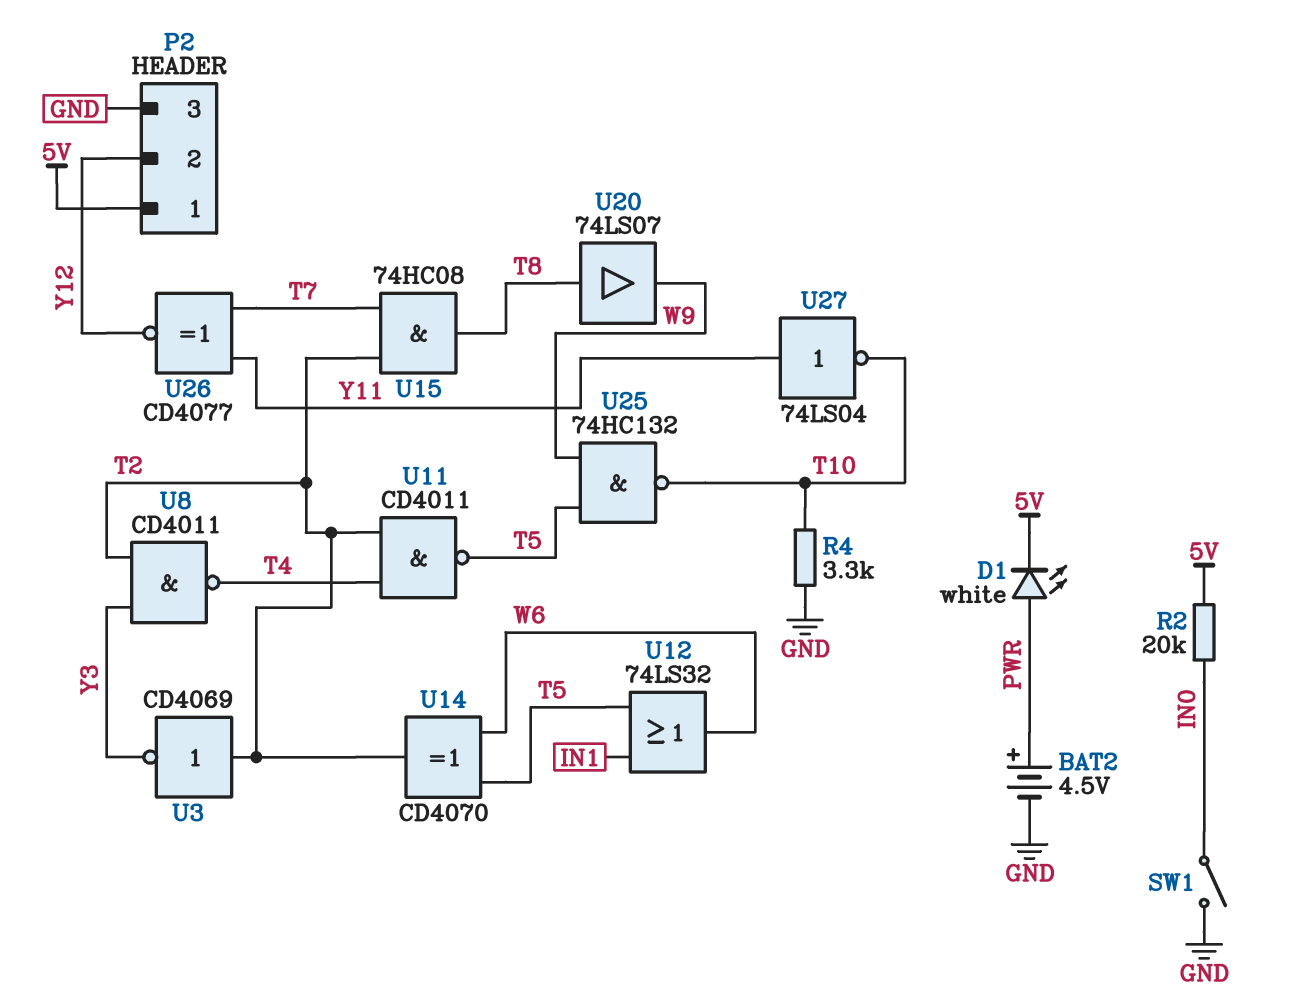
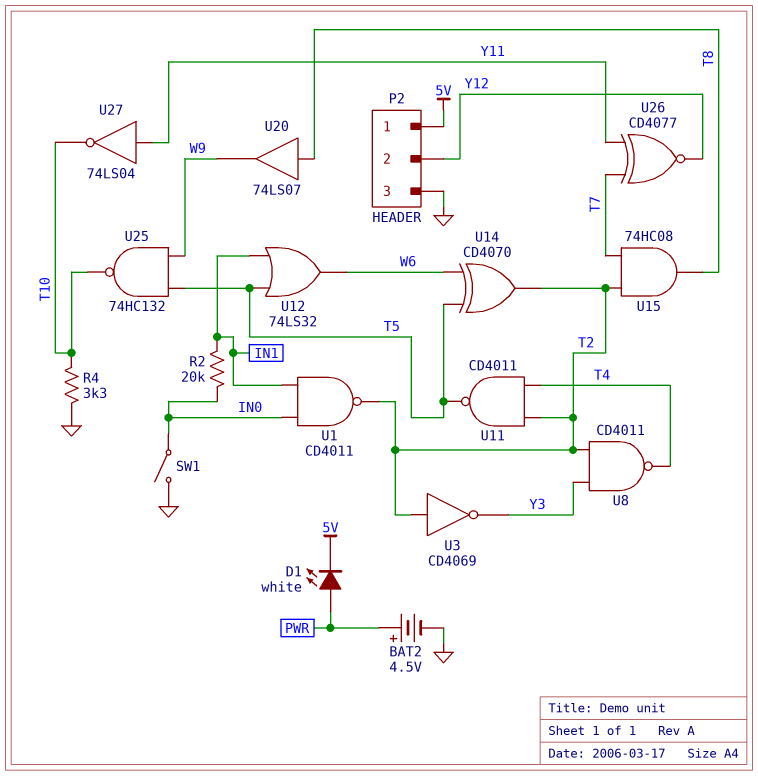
R2: 20k (5V, IN0) -> 20k (IN0, IN1)
U1: none -> NAND CD4011 (in IN0, in IN1, out T2)

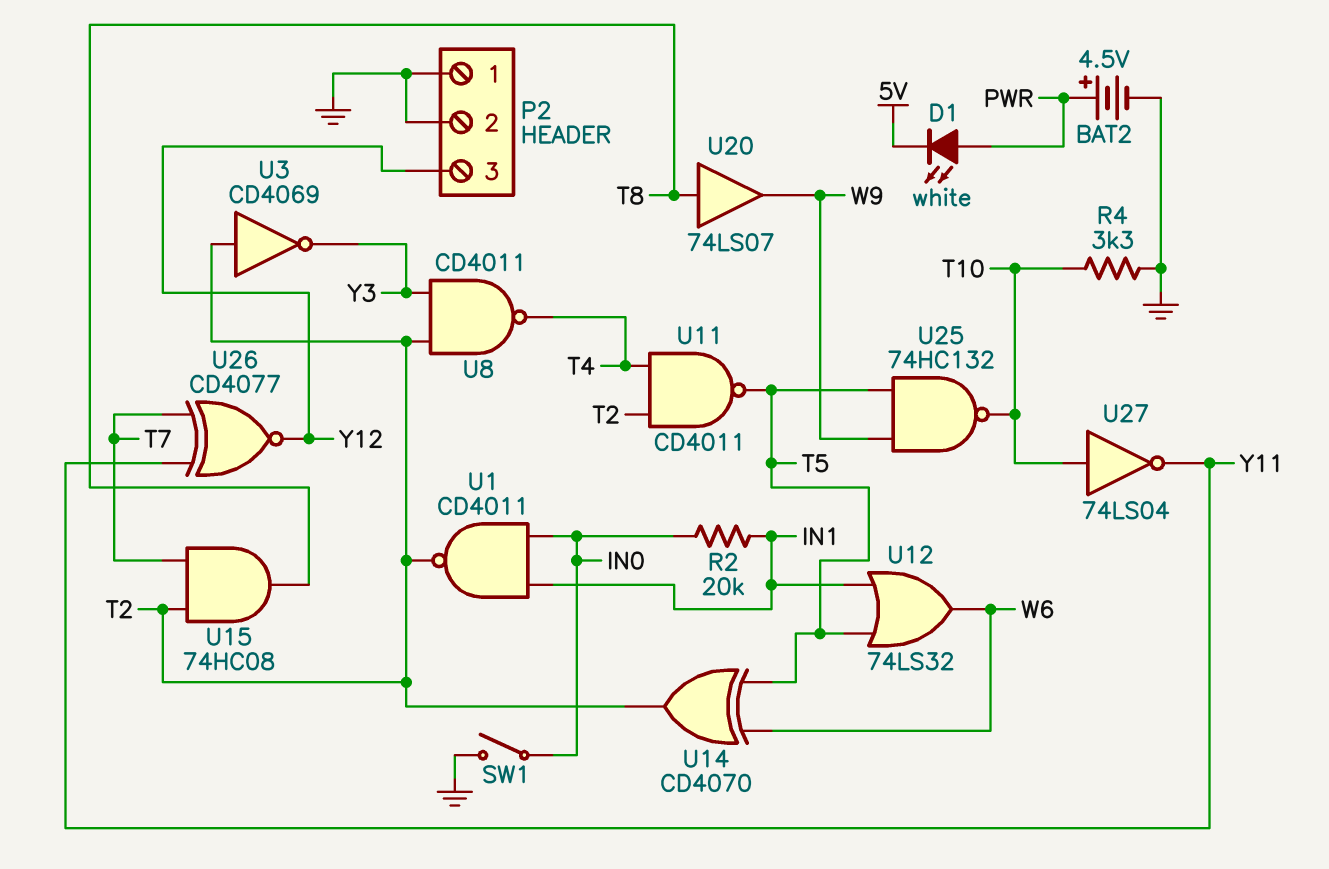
P2 pin 1: 5V -> GND
P2 pin 2: Y12 -> GND
P2 pin 3: GND -> Y12
U27: NOT 74LS04 (in Y11, out T10) -> NOT 74LS04 (in T10, out Y11)

